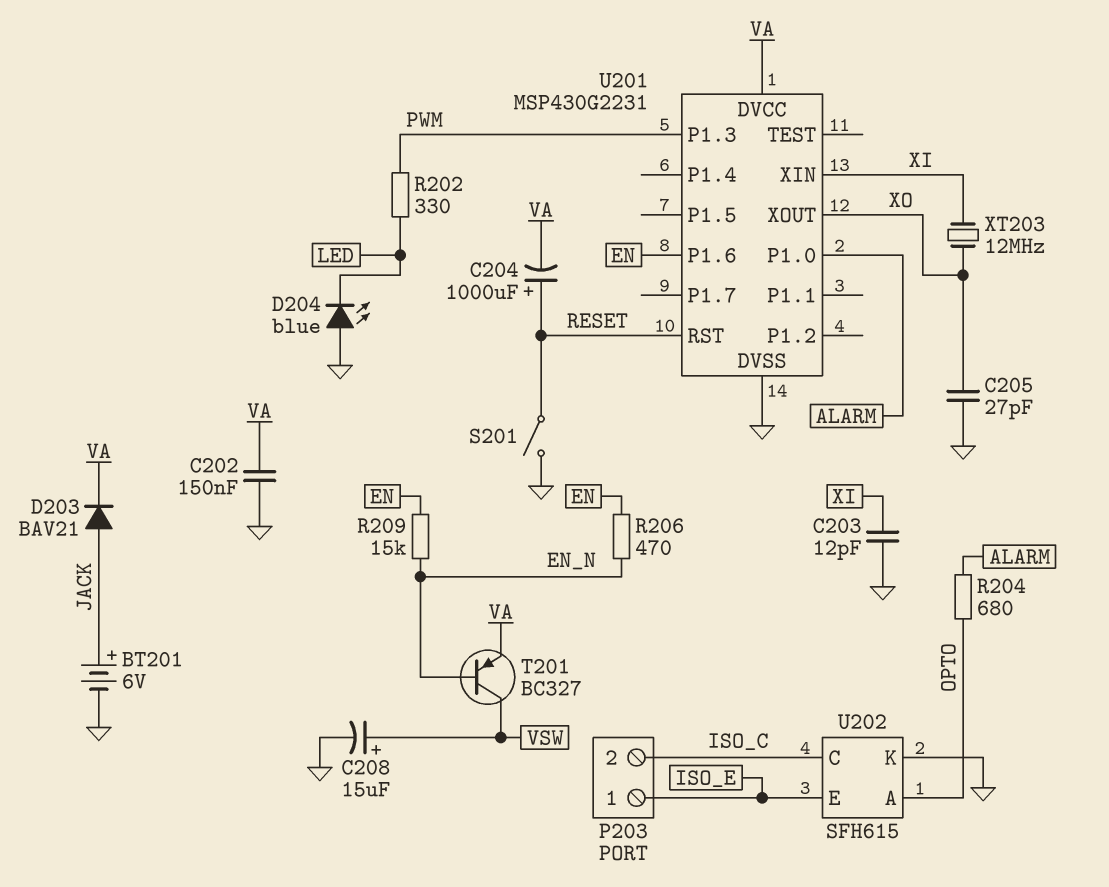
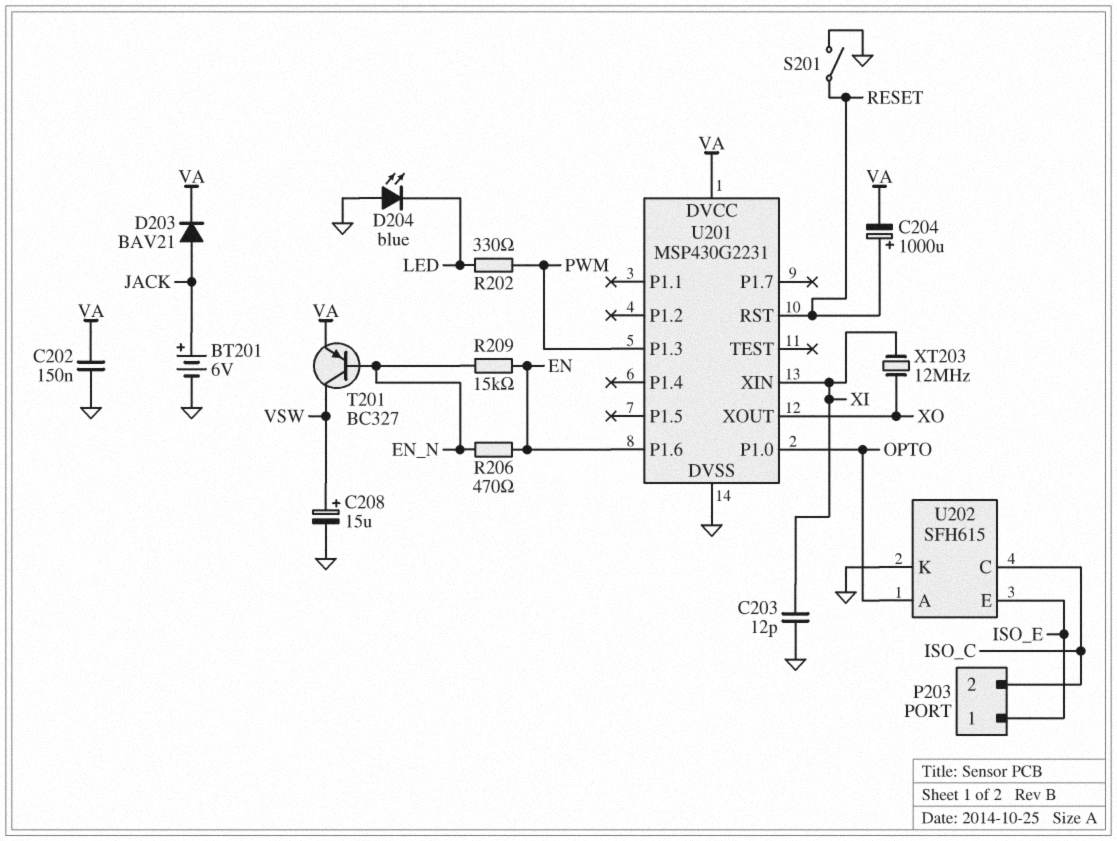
C205: 27pF (GND, XO) -> none
R204: 680 (ALARM, OPTO) -> none
U201 pin P1.0: ALARM -> OPTO

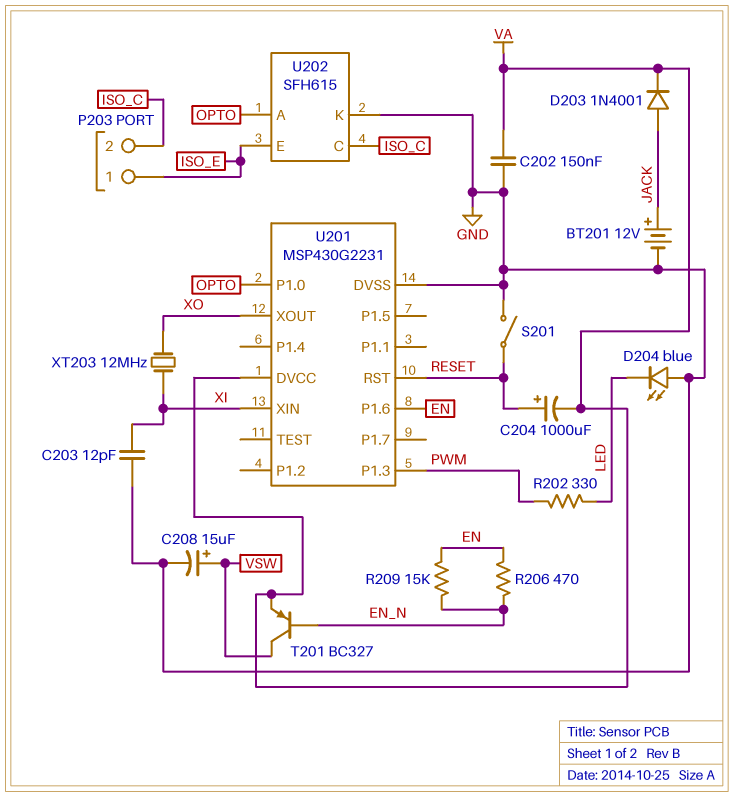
BT201: 6V (plus JACK, minus GND) -> 12V (plus JACK, minus GND)
D203: diode BAV21 (A JACK, K VA) -> diode 1N4001 (A JACK, K VA)

